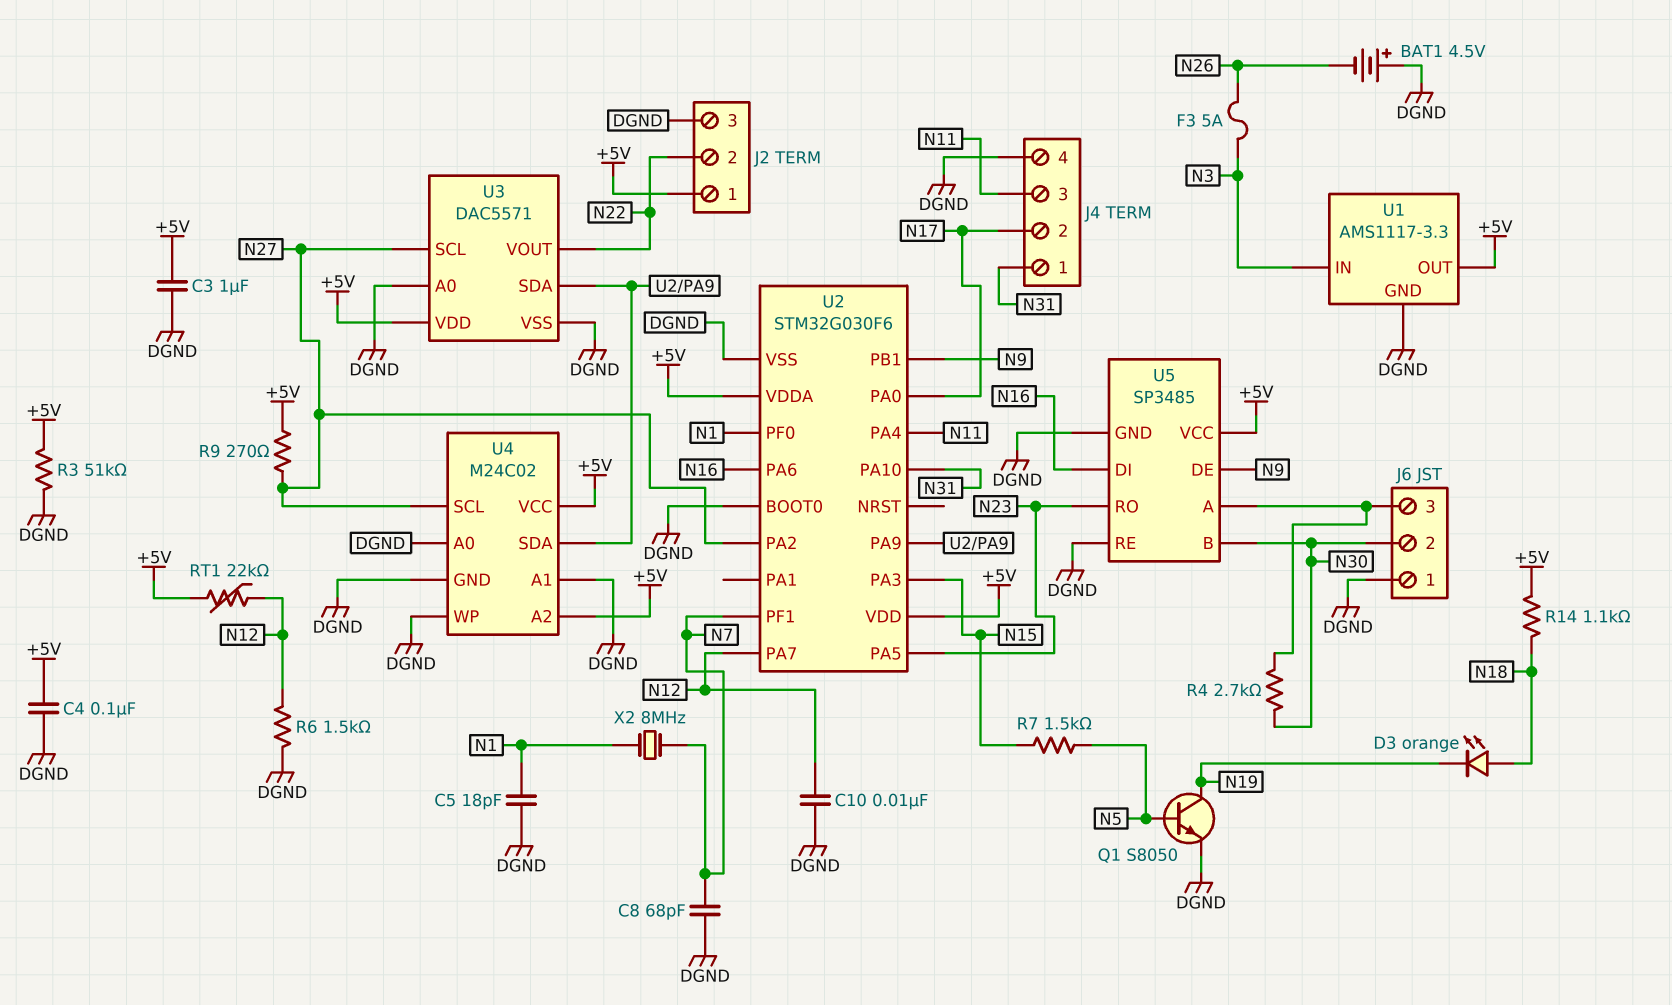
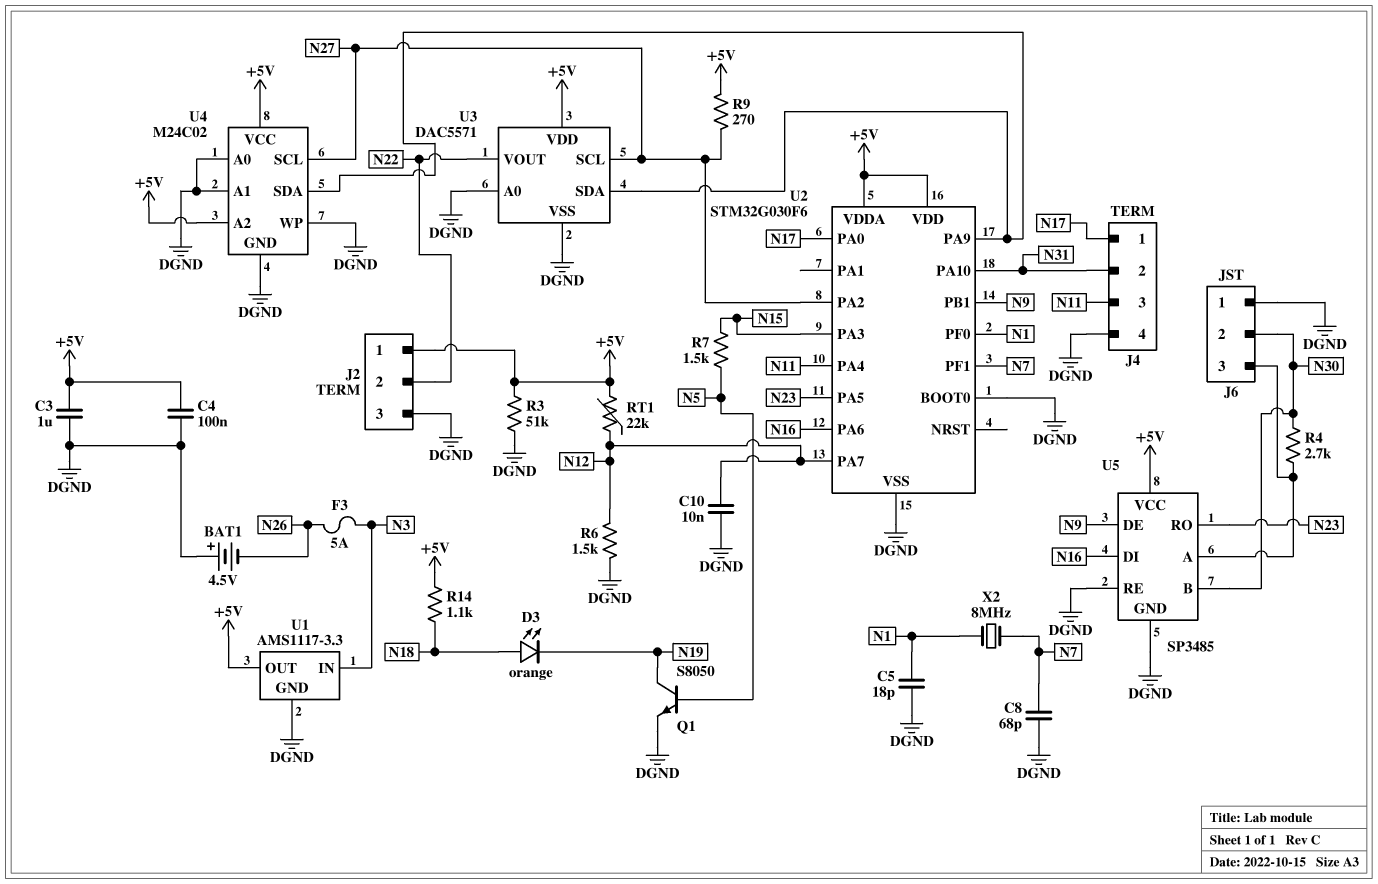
J4 pin 1: N31 -> N17
J4 pin 2: N17 -> N31

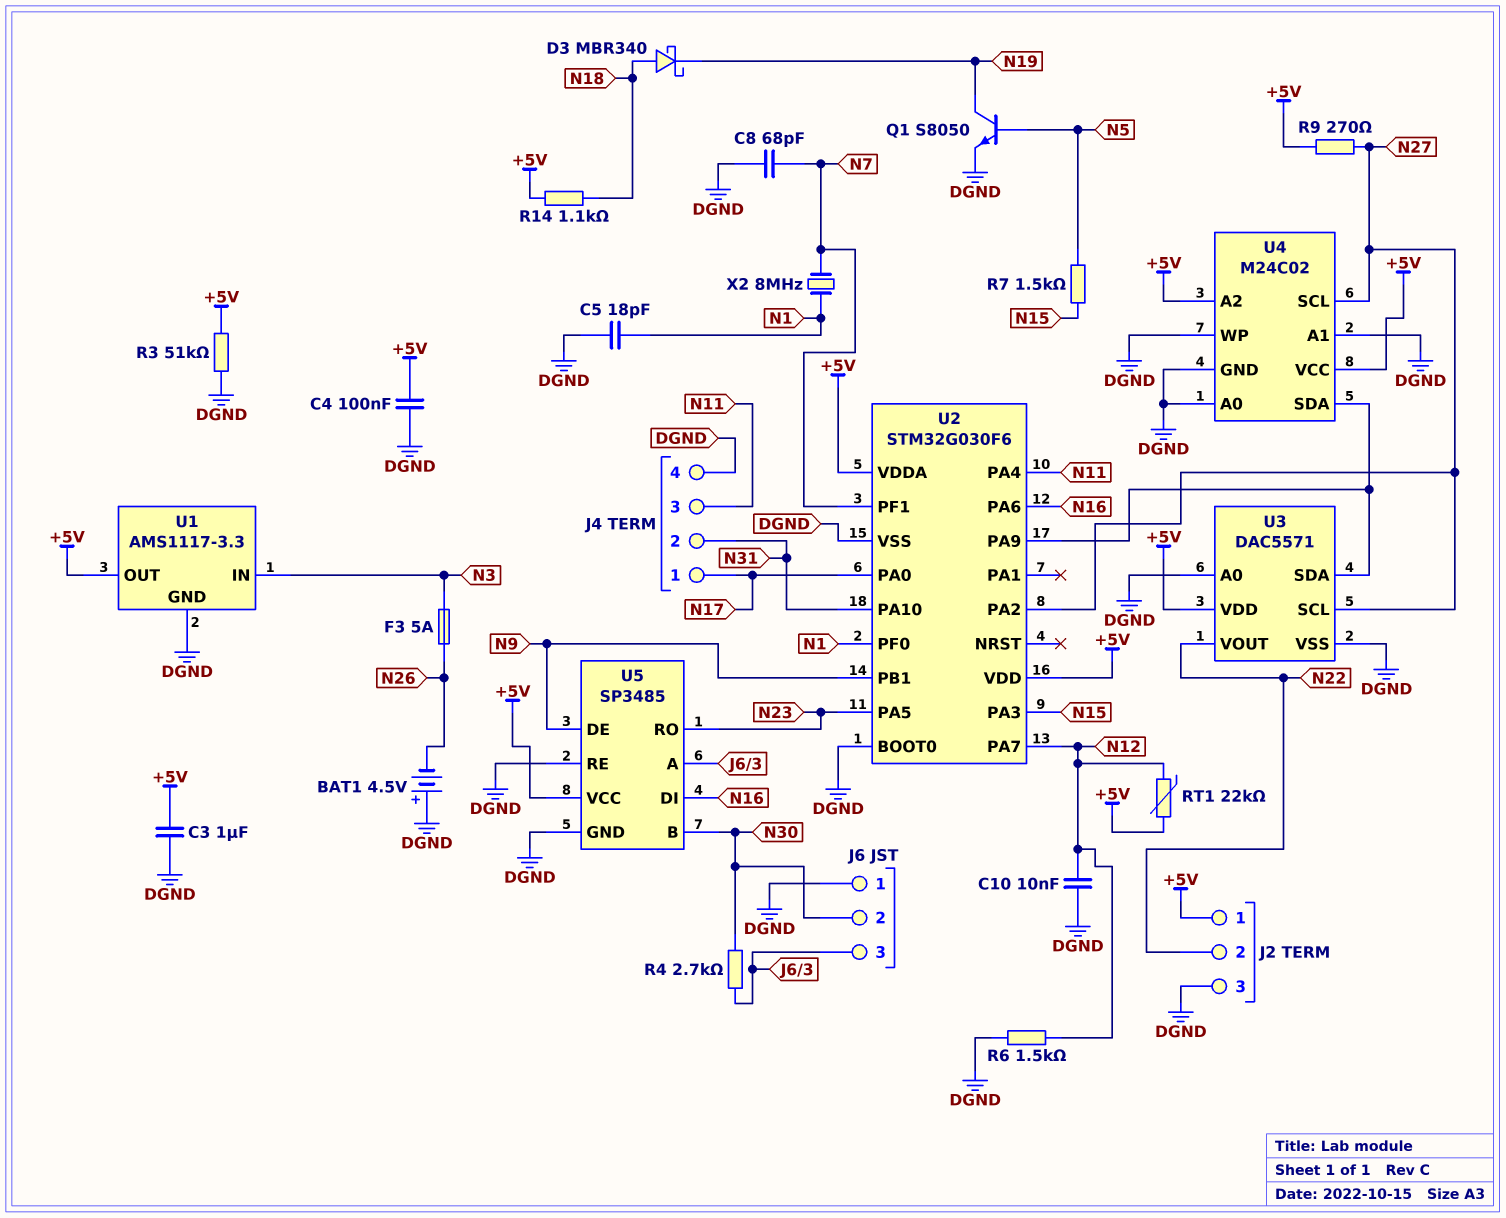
D3: LED orange (A N18, K N19) -> schottky MBR340 (A N18, K N19)

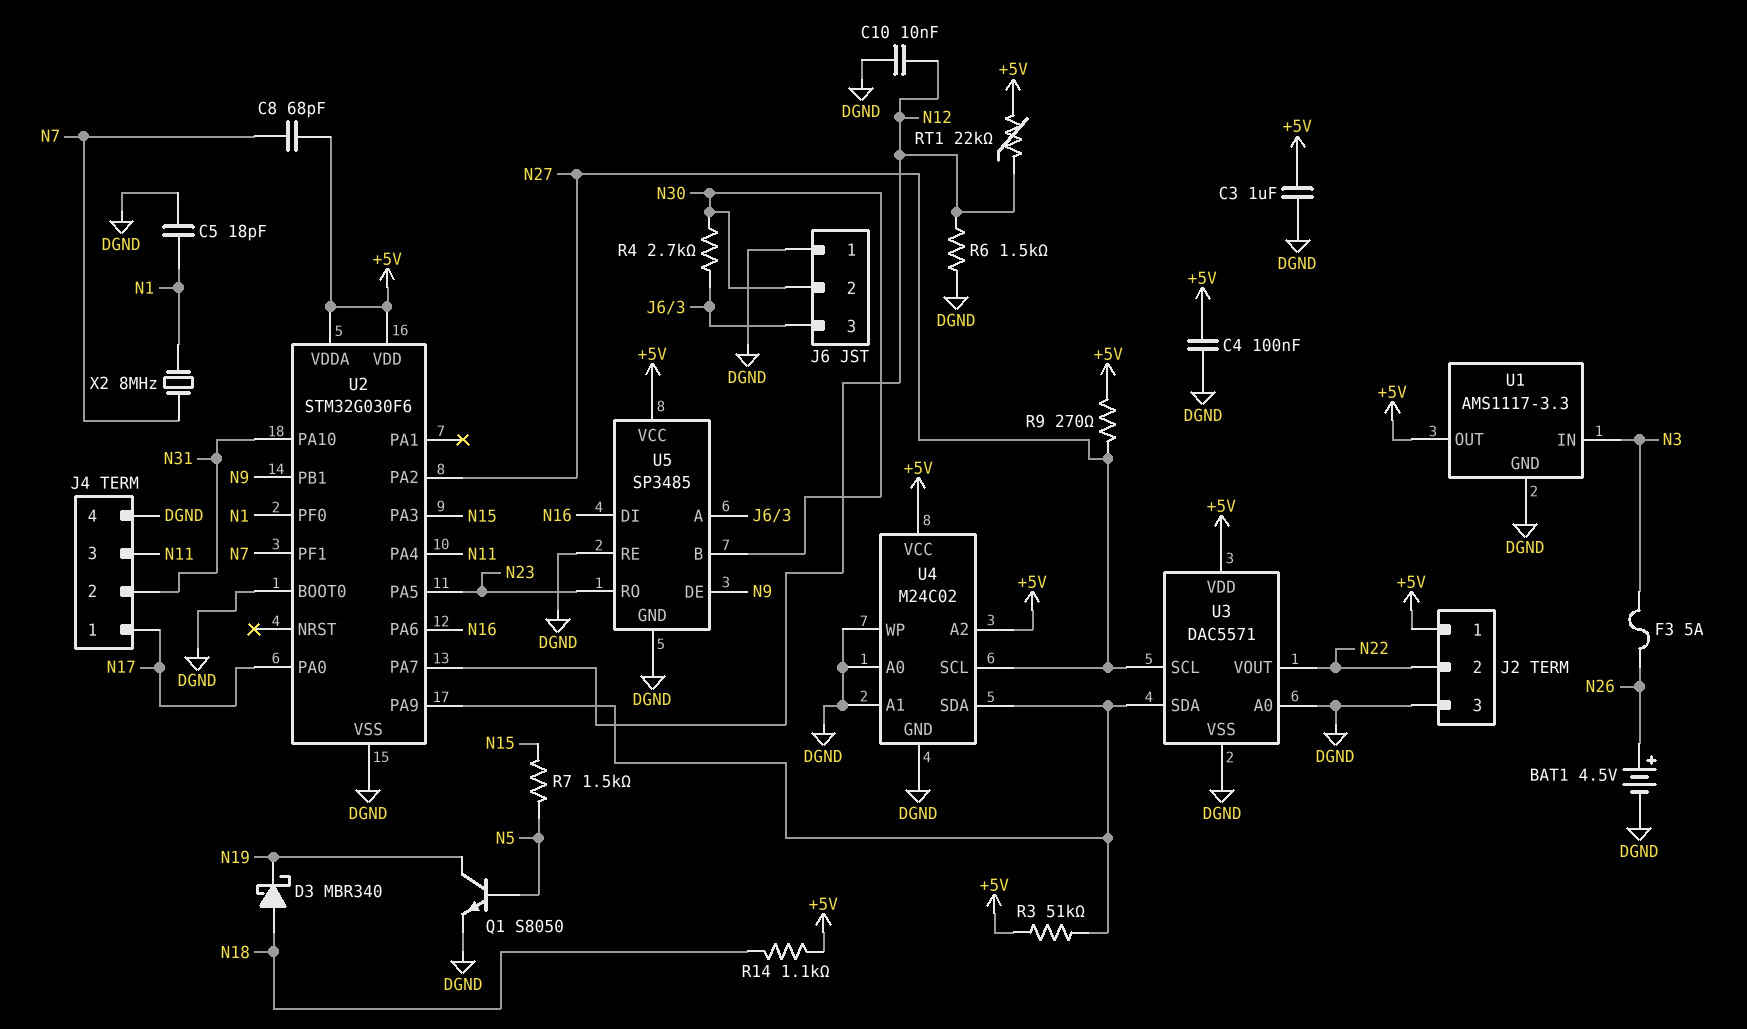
BAT1: 4.5V (plus DGND, minus N26) -> 4.5V (plus N26, minus DGND)
C8: 68pF (DGND, N7) -> 68pF (+5V, N7)
R3: 51k (+5V, DGND) -> 51k (+5V, U2/PA9)

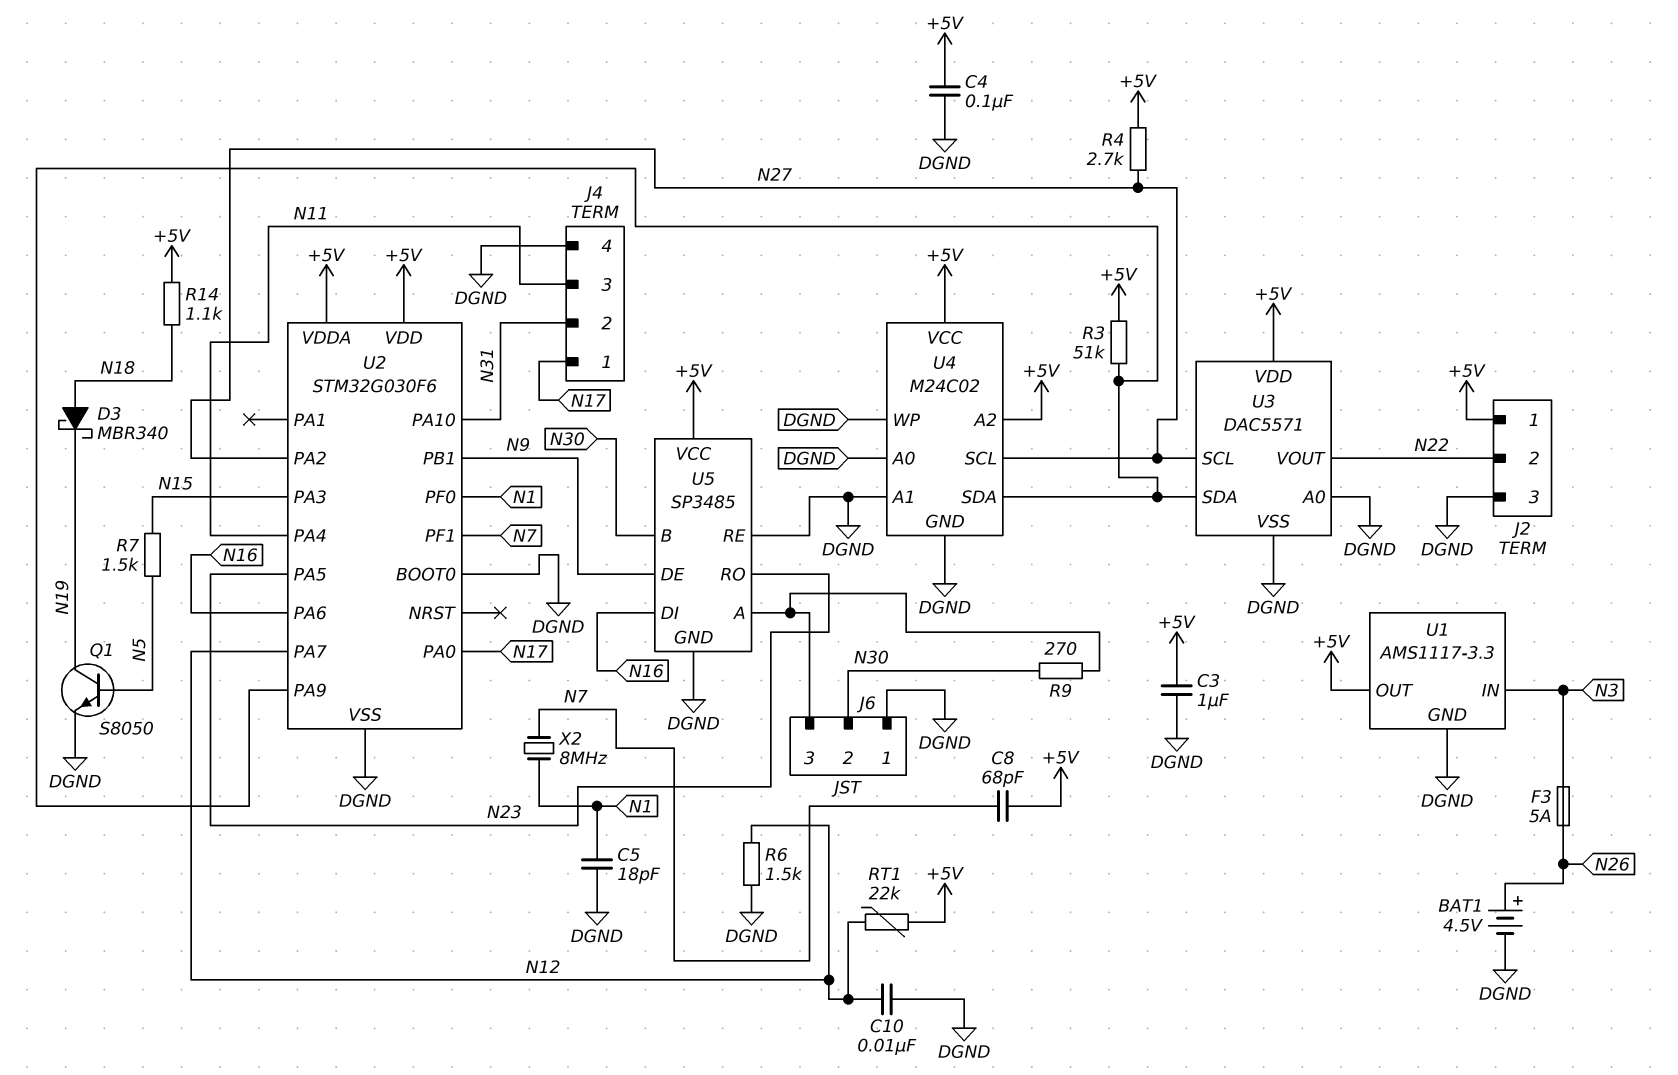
R4: 2.7k (J6/3, N30) -> 2.7k (+5V, N27)
R9: 270 (+5V, N27) -> 270 (J6/3, N30)

